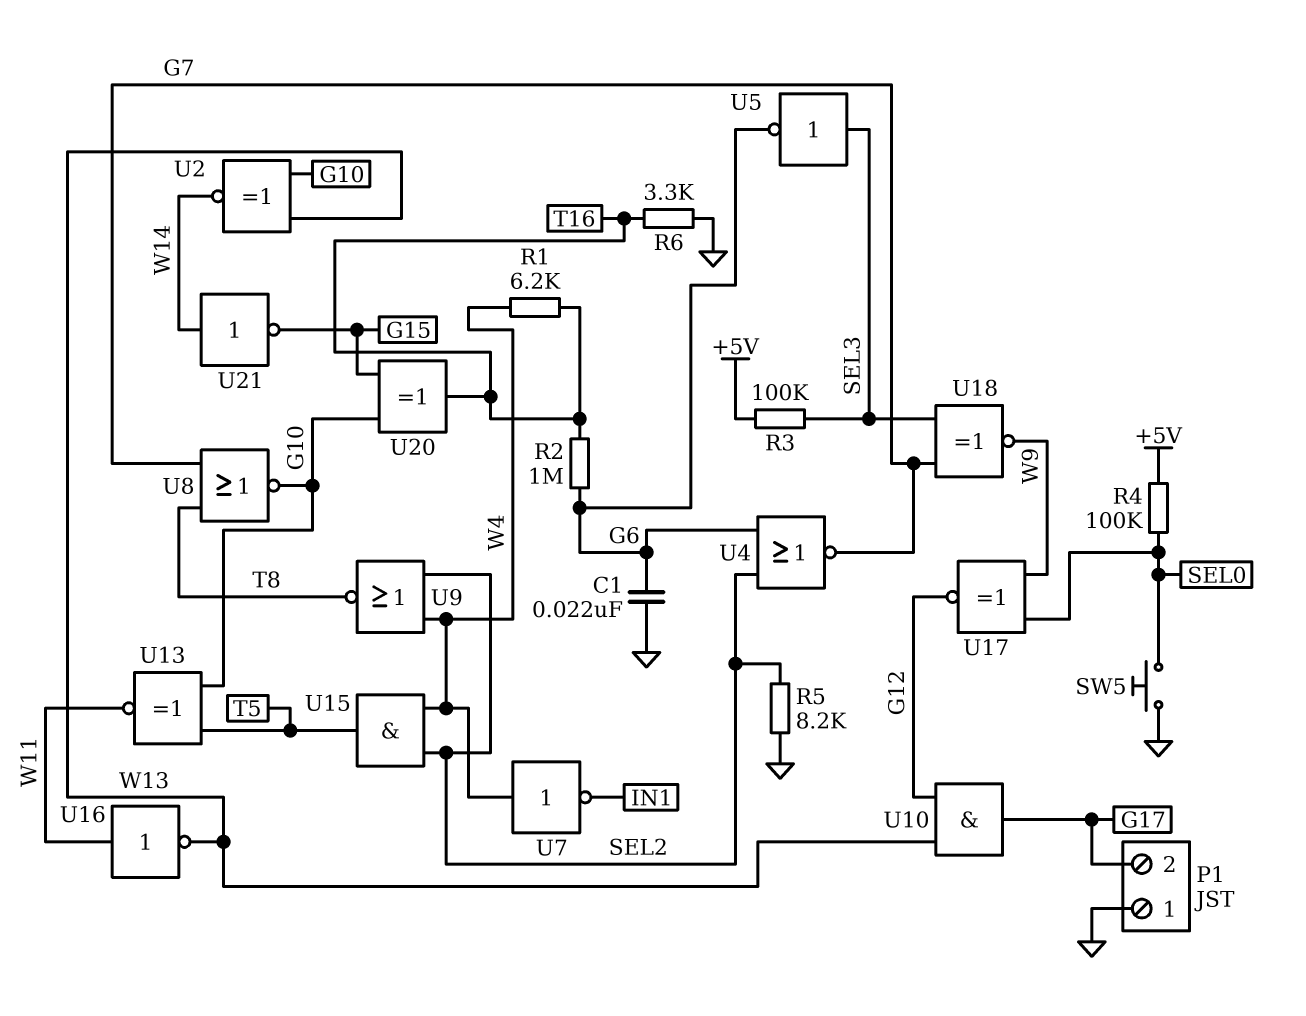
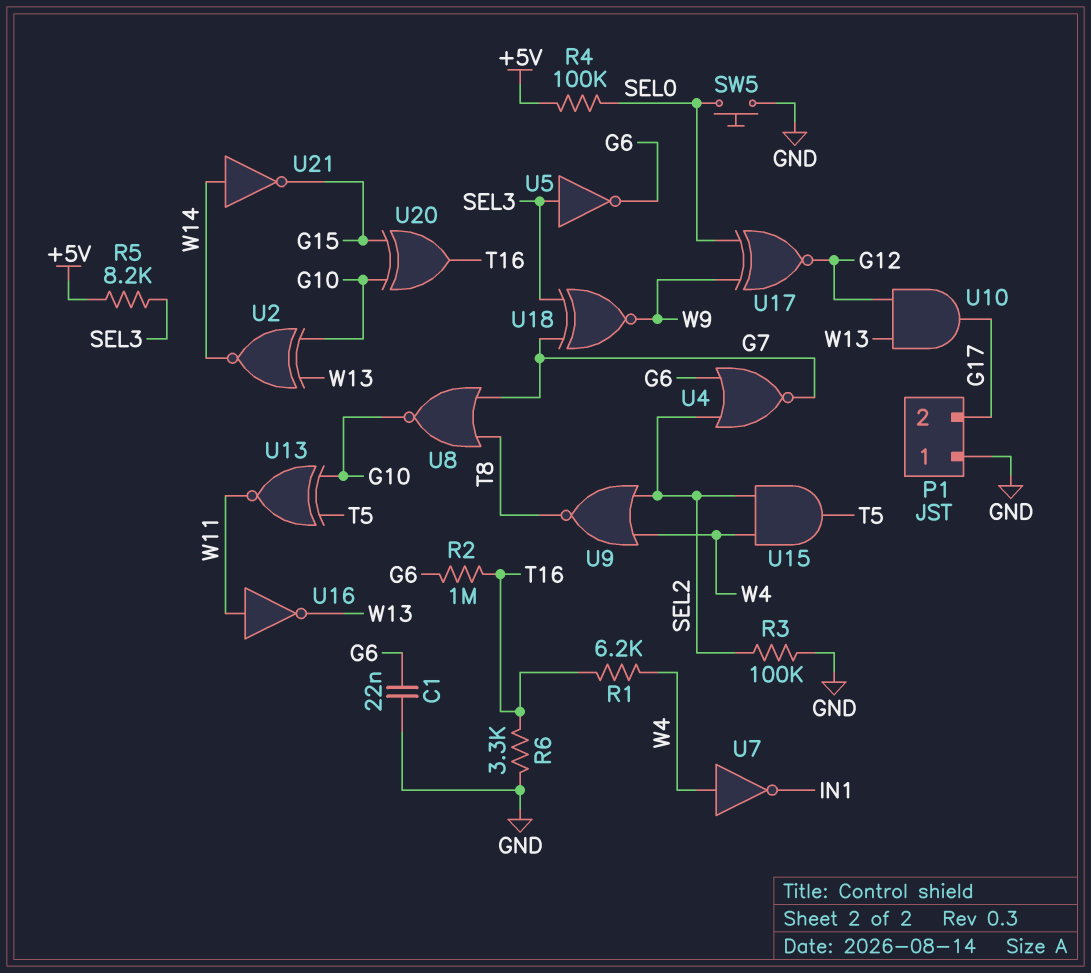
R3: 100k (+5V, SEL3) -> 100k (GND, SEL2)
R5: 8.2k (GND, SEL2) -> 8.2k (+5V, SEL3)

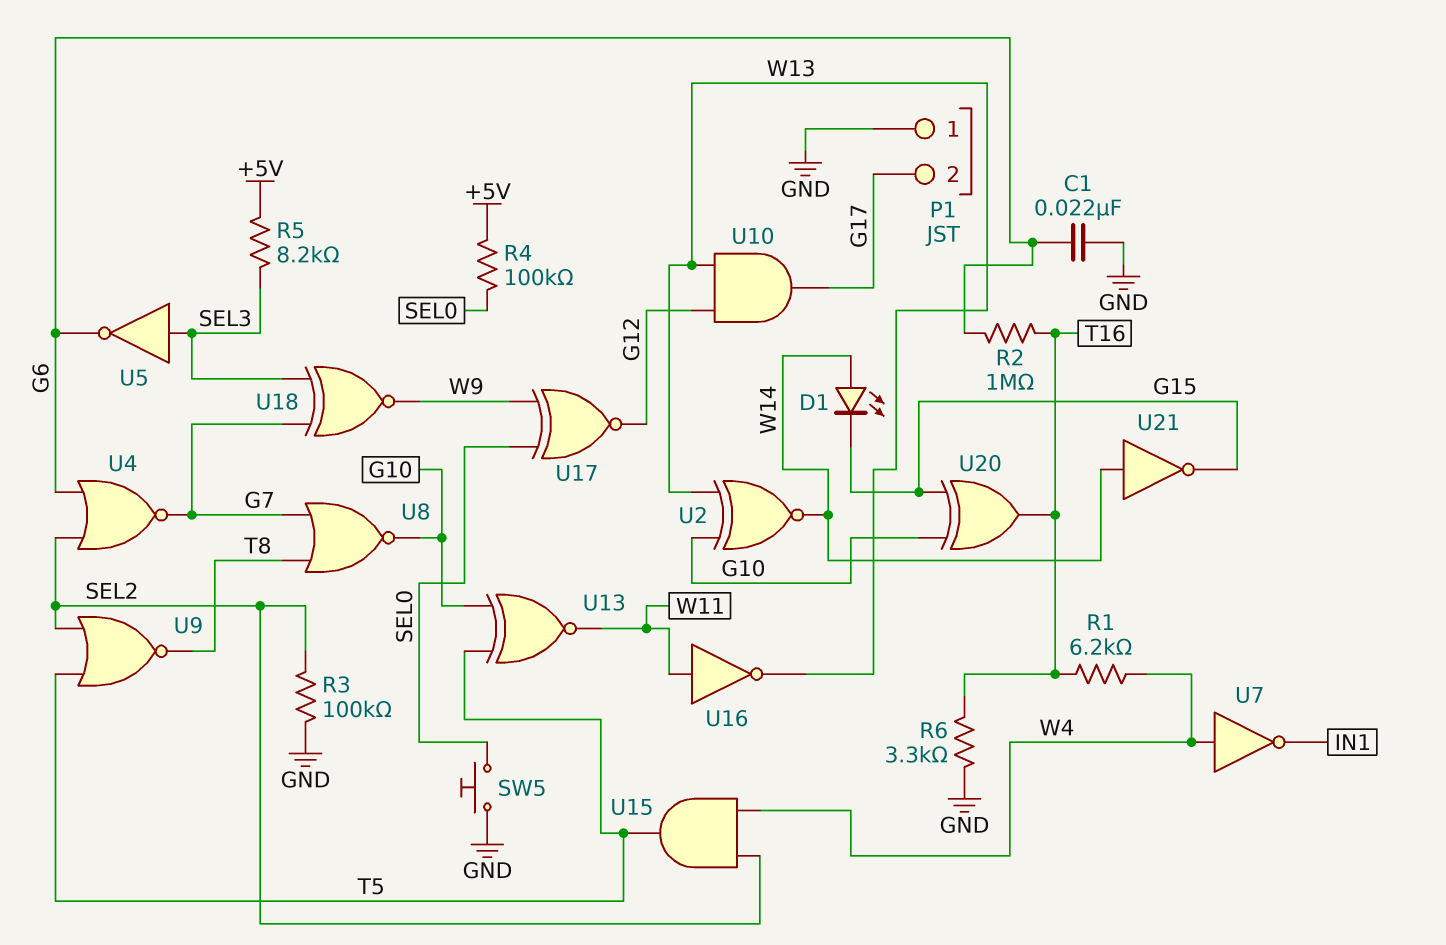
D1: none -> LED (A W14, K G15)
U9: NOR (in SEL2, in W4, out T8) -> NOR (in SEL2, in T5, out T8)

